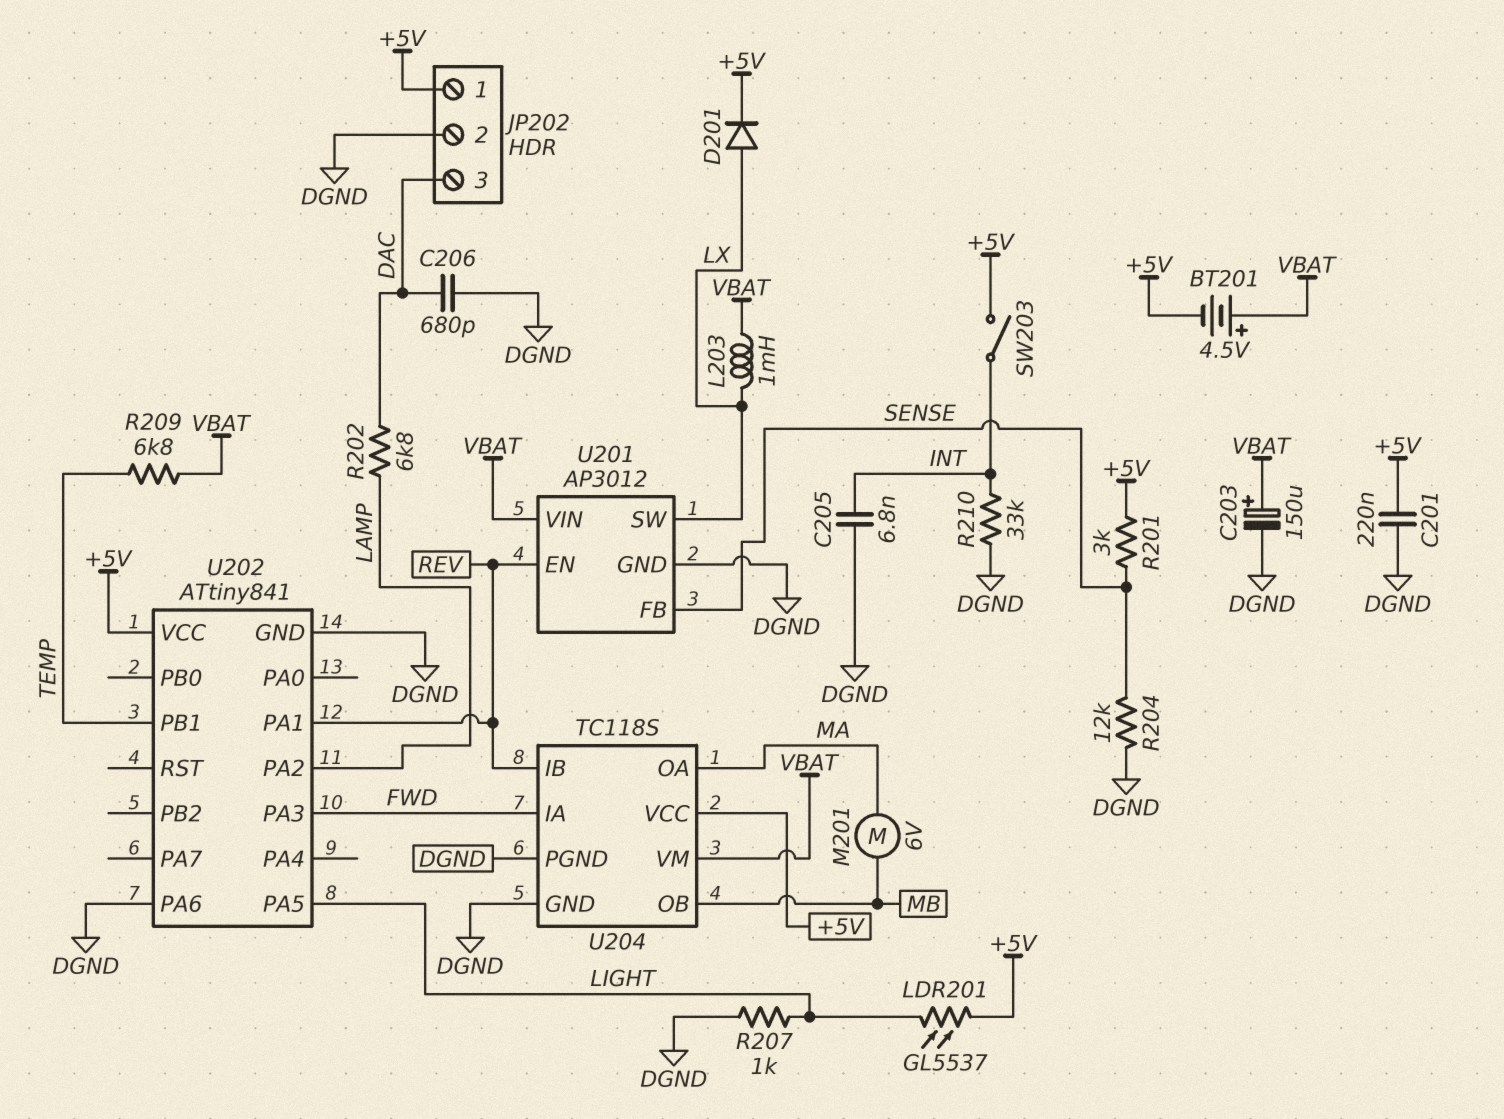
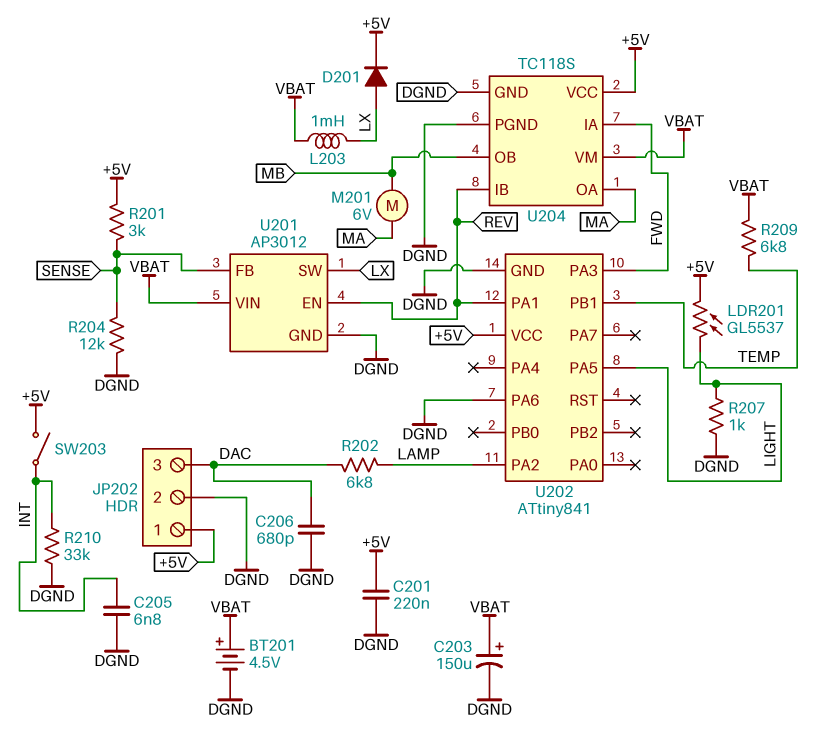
BT201: 4.5V (plus VBAT, minus +5V) -> 4.5V (plus VBAT, minus DGND)

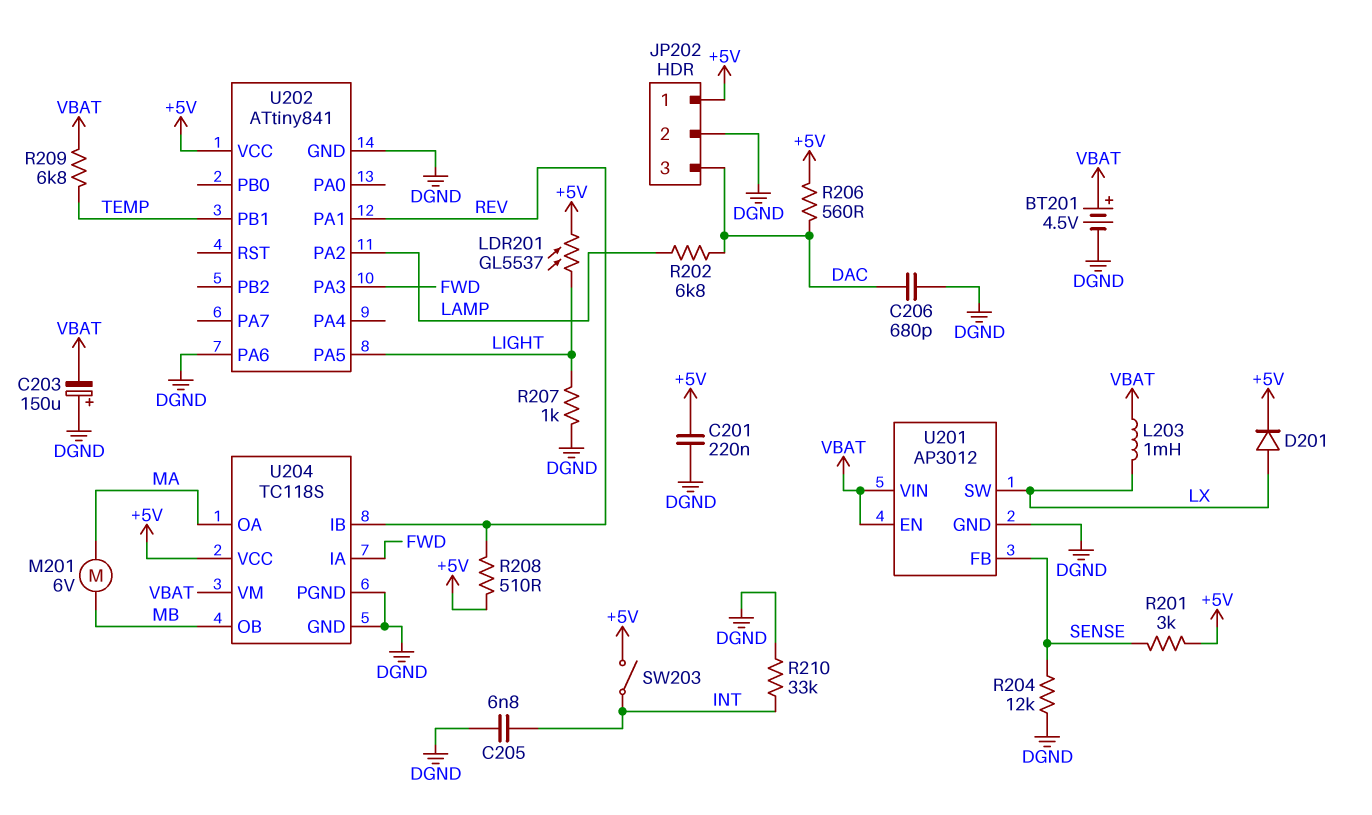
C203: 150uF (plus VBAT, minus DGND) -> 150uF (plus DGND, minus VBAT)
R206: none -> 560 (+5V, DAC)
R208: none -> 510 (+5V, REV)
U201 pin EN: REV -> VBAT

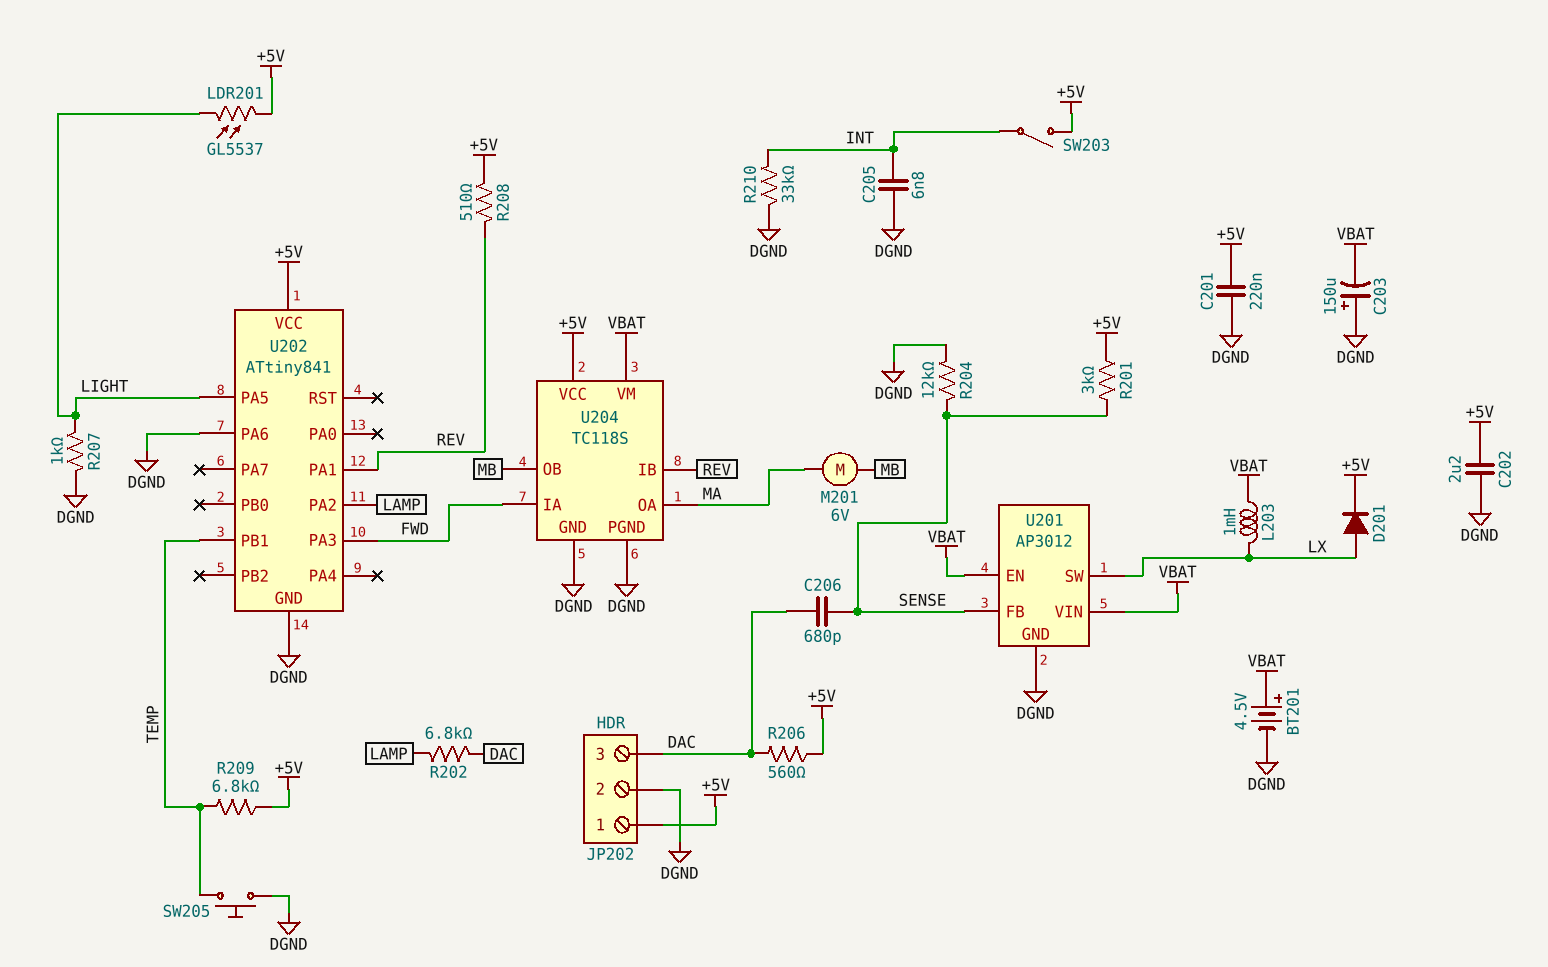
C202: none -> 2.2uF (+5V, DGND)
C206: 680pF (DAC, DGND) -> 680pF (DAC, SENSE)
R209: 6.8k (TEMP, VBAT) -> 6.8k (+5V, TEMP)
SW205: none -> button (DGND, TEMP)

